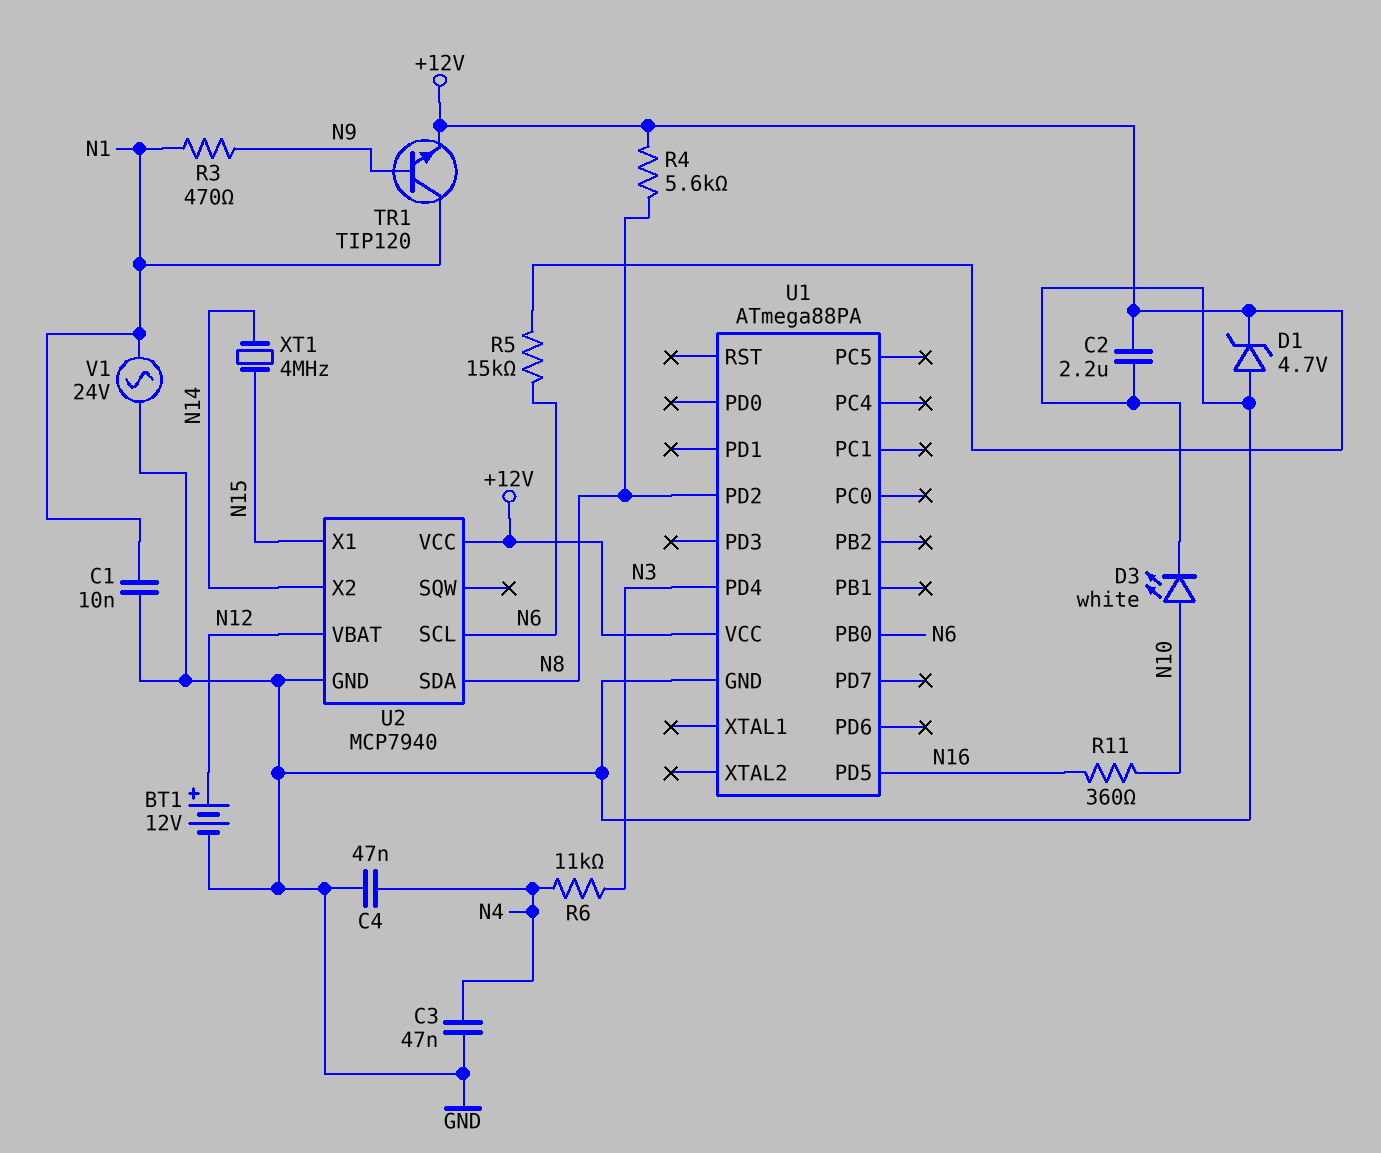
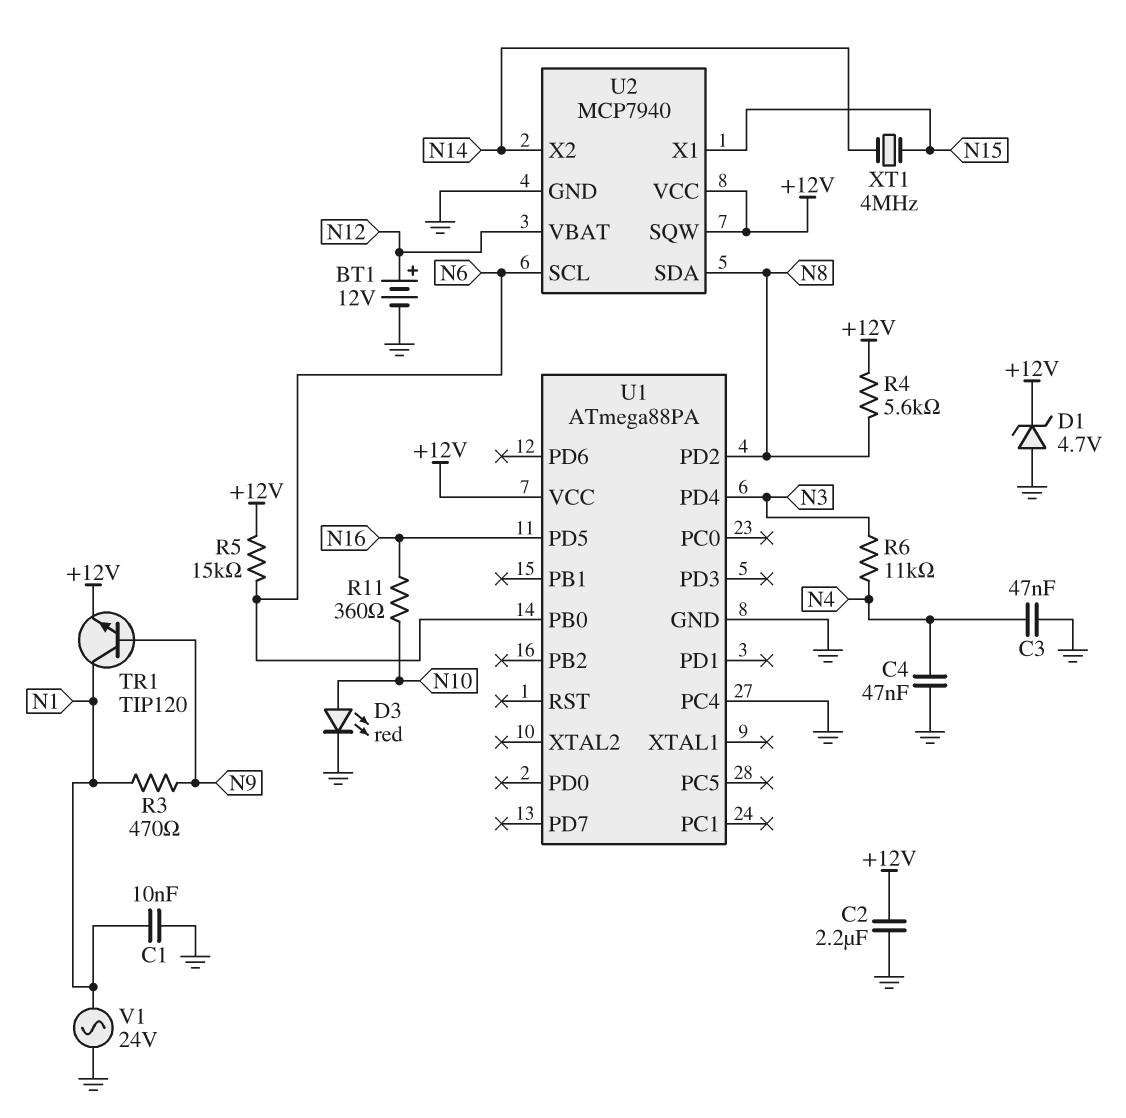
D3: LED white (A N10, K GND) -> LED red (A N10, K GND)
U1 pin PC4: none -> GND
U2 pin SQW: none -> +12V

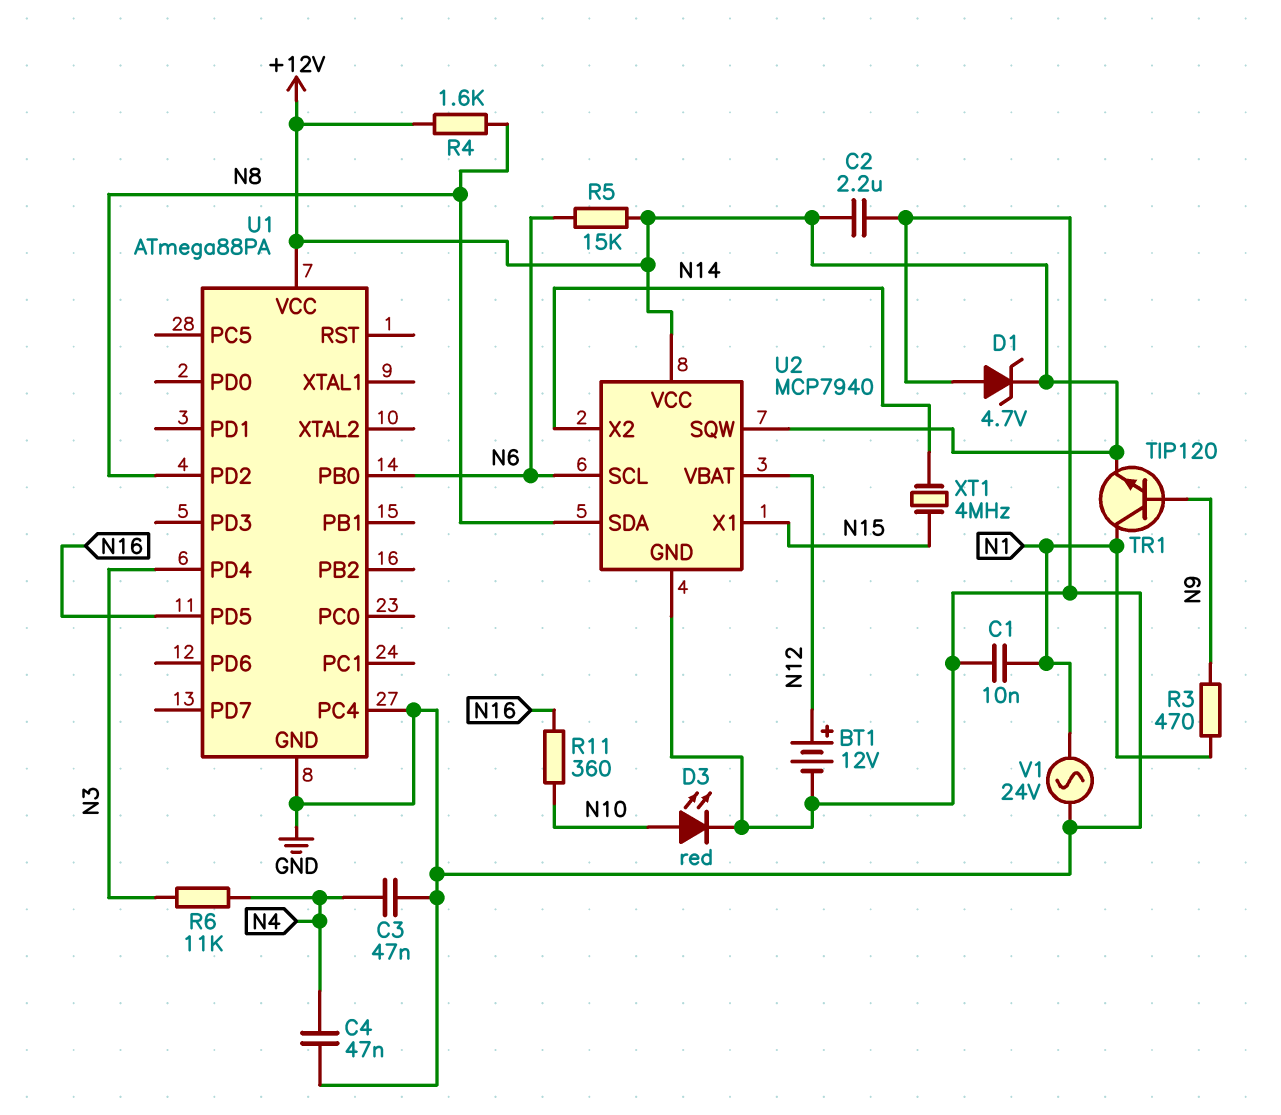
R4: 5.6k (+12V, N8) -> 1.6k (+12V, N8)

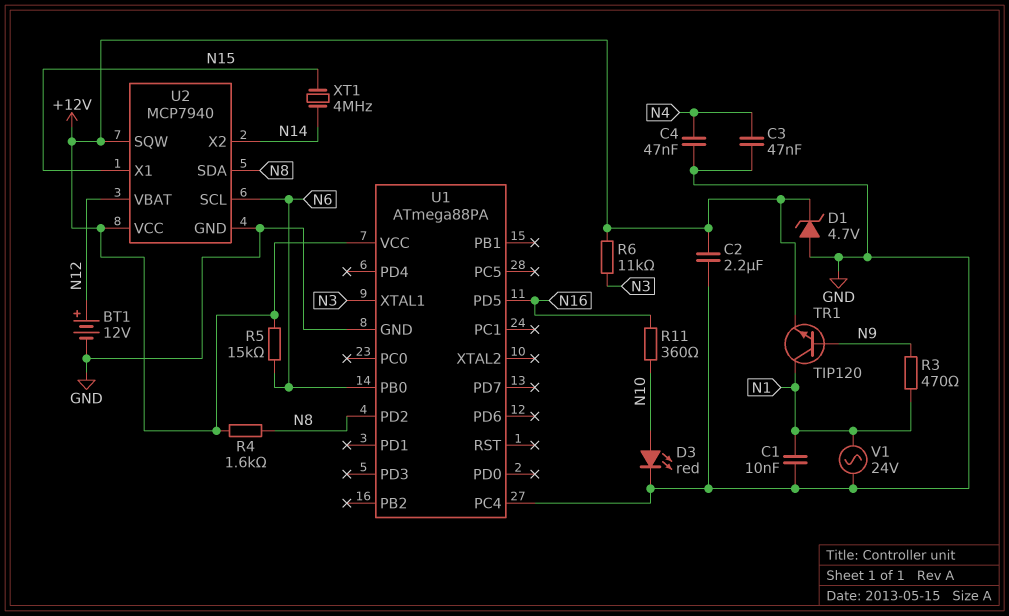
R6: 11k (N3, N4) -> 11k (+12V, N3)
U1 pin PD4: N3 -> none
U1 pin XTAL1: none -> N3

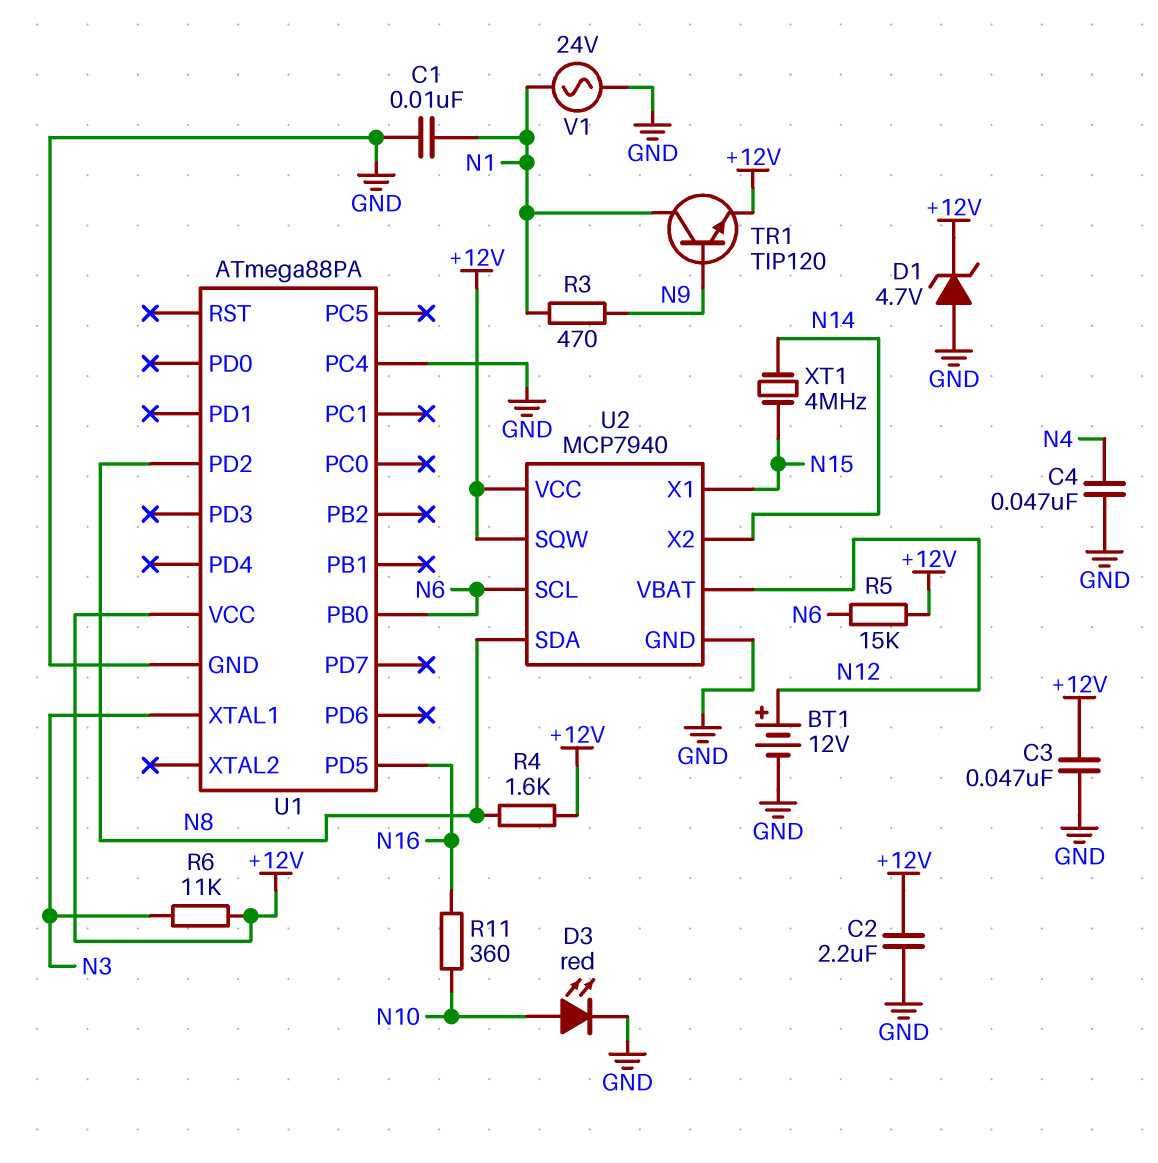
C3: 47nF (GND, N4) -> 47nF (+12V, GND)

